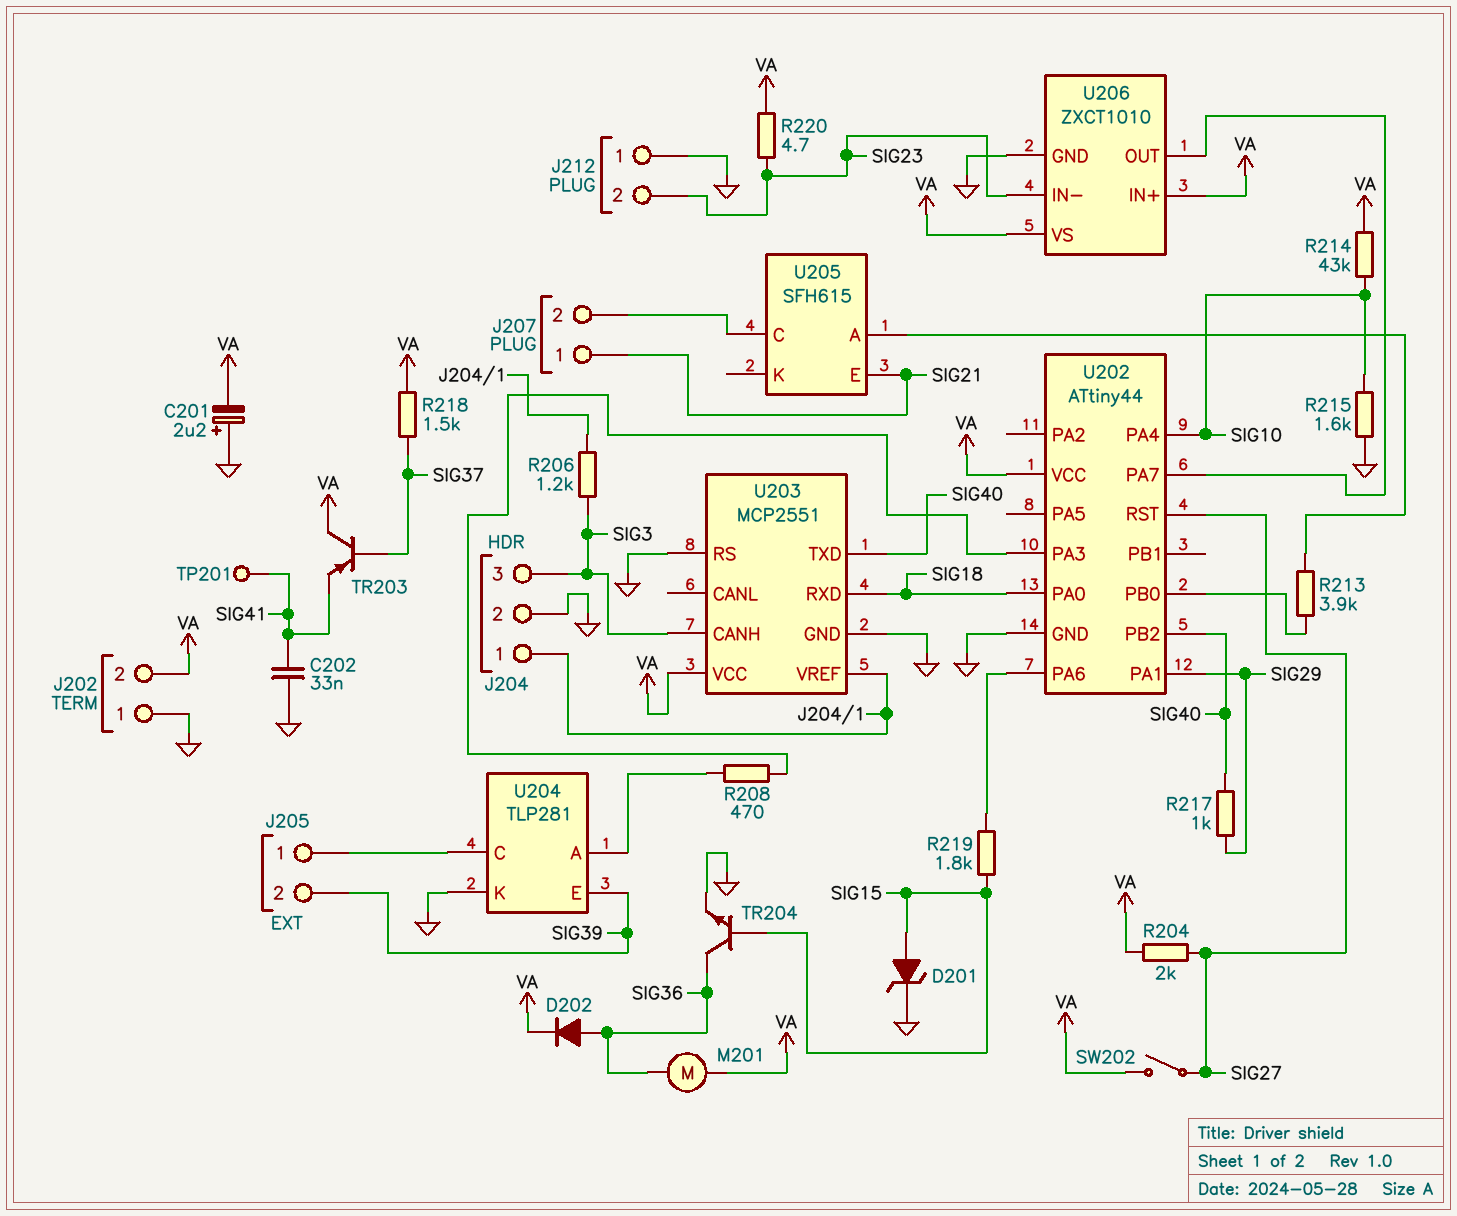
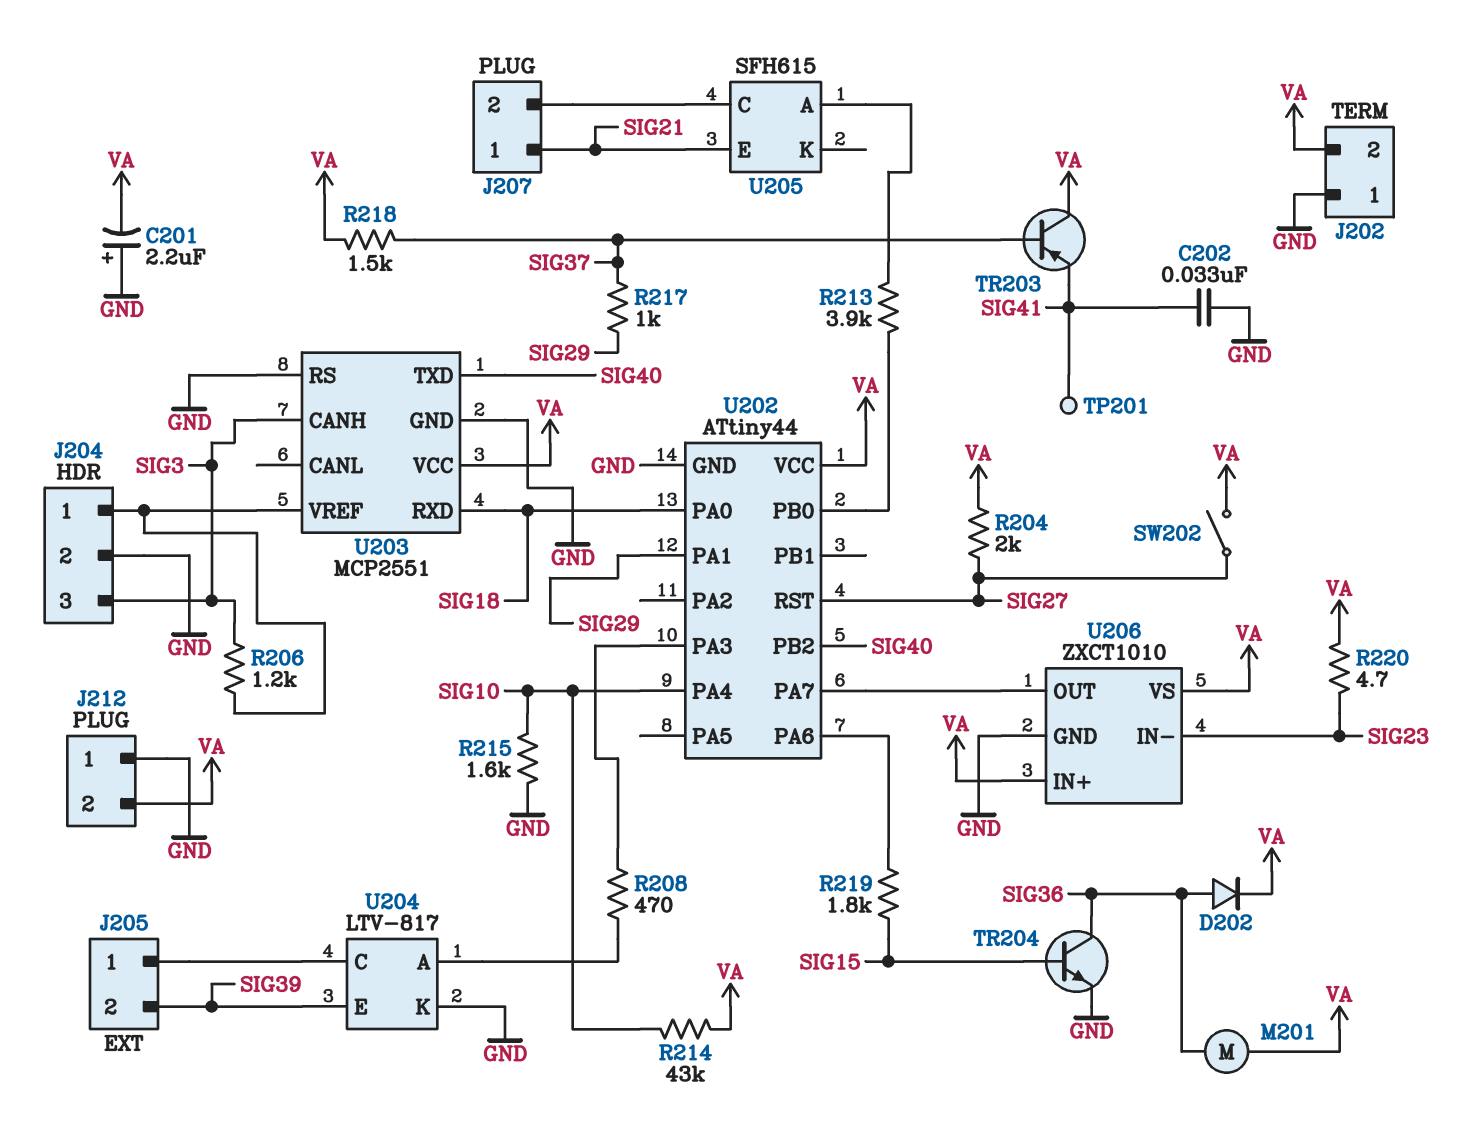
D201: zener (A SIG15, K GND) -> none
J212 pin 2: SIG23 -> VA
R217: 1k (SIG29, SIG40) -> 1k (SIG29, SIG37)
U204: TLP281 -> LTV-817

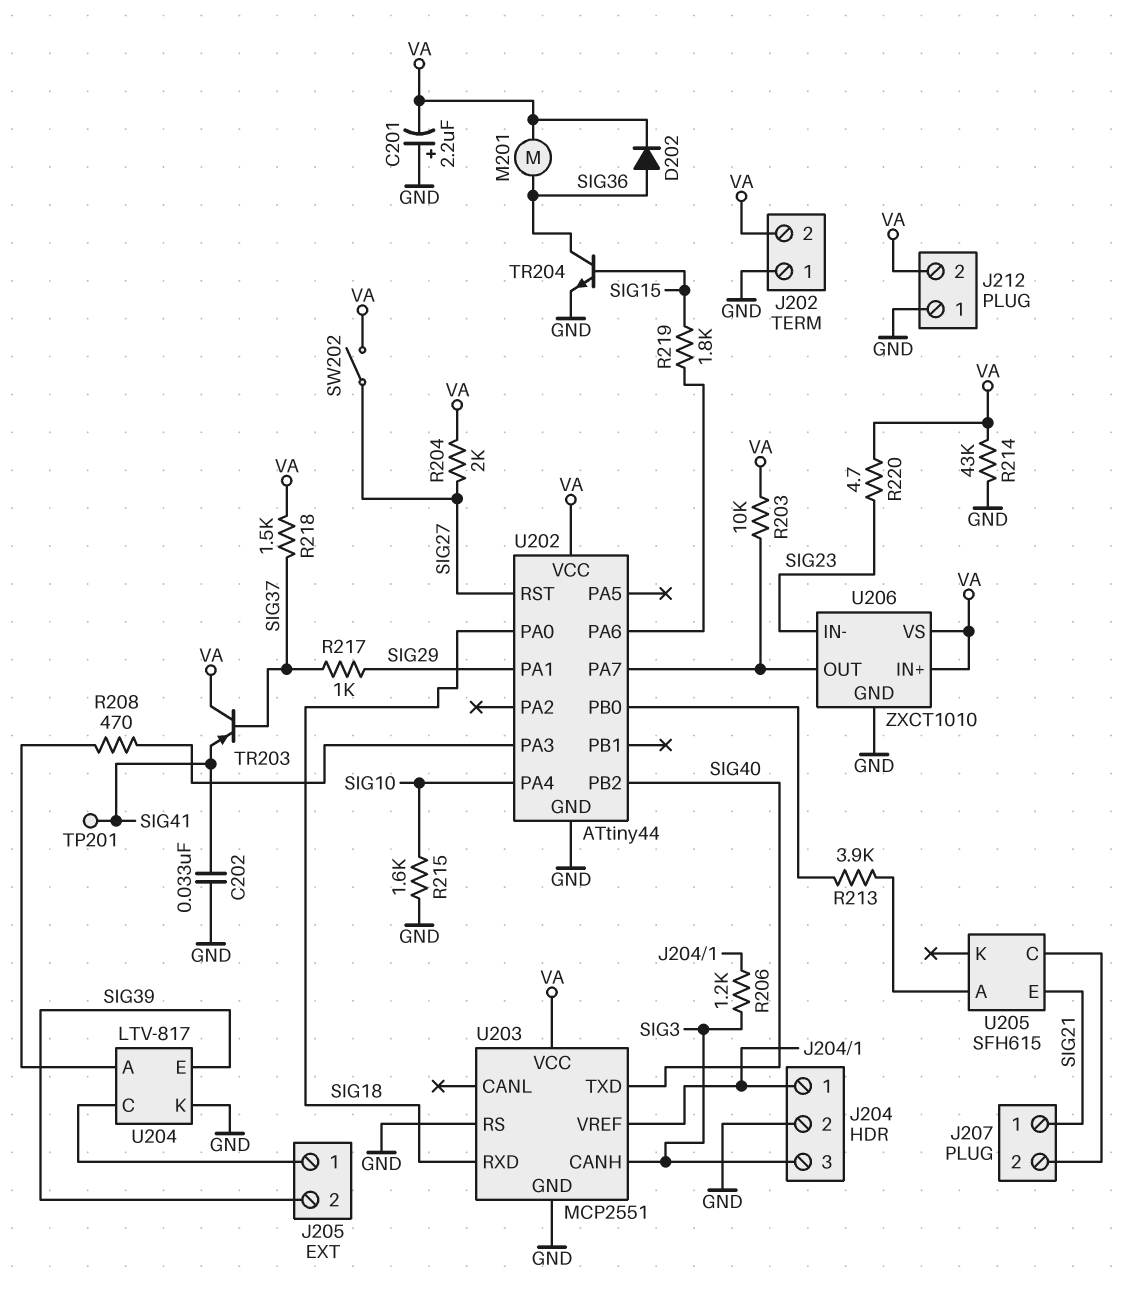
R203: none -> 10k (U202/PA7, VA)
R214: 43k (SIG10, VA) -> 43k (GND, VA)

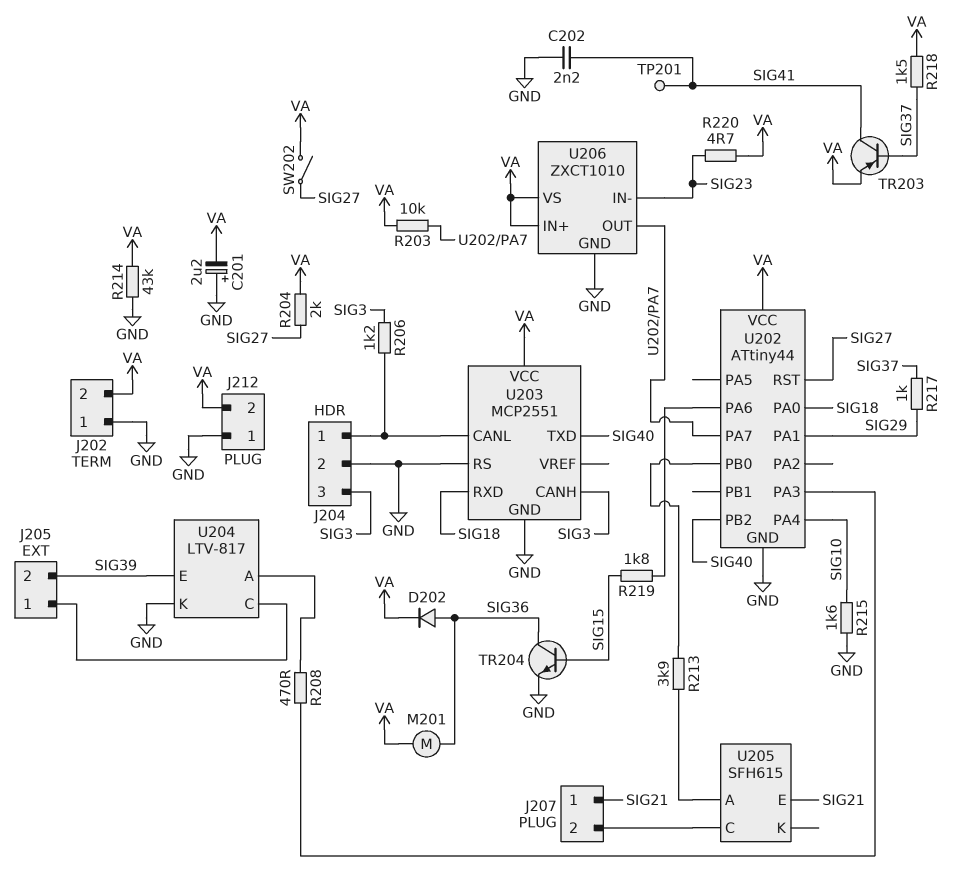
C202: 33nF (GND, SIG41) -> 2.2nF (GND, SIG41)
TR203: PNP (B SIG37, C VA, E SIG41) -> PNP (B SIG37, C SIG41, E VA)
U203 pin CANL: none -> J204/1
U203 pin VREF: J204/1 -> none

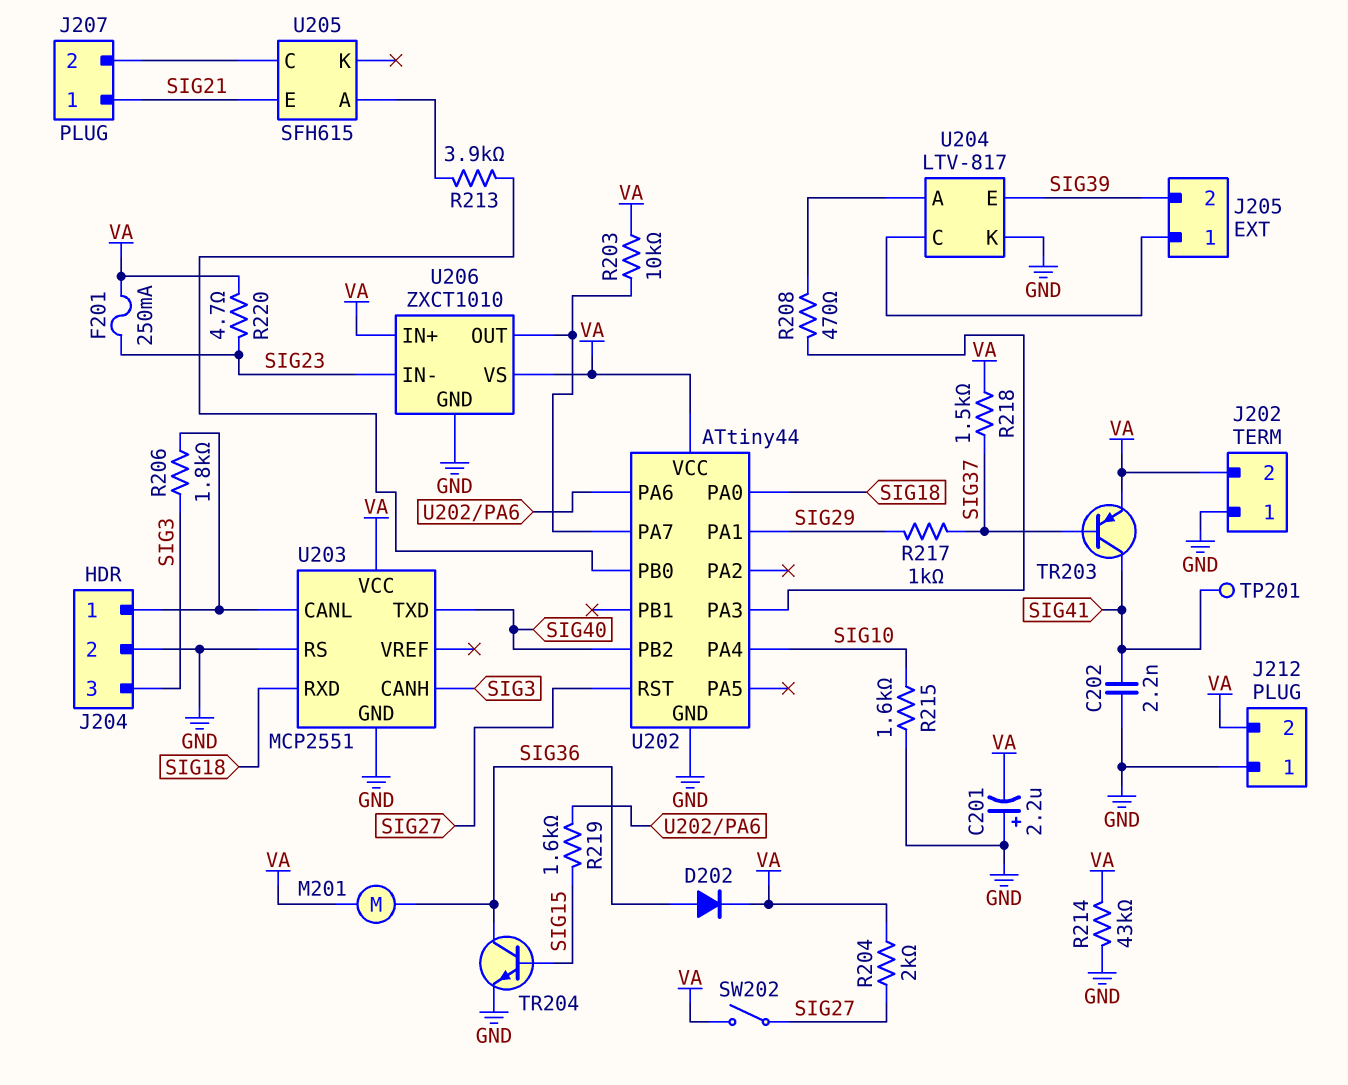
F201: none -> 250mA (SIG23, VA)
R206: 1.2k (J204/1, SIG3) -> 1.8k (J204/1, SIG3)
R219: 1.8k (SIG15, U202/PA6) -> 1.6k (SIG15, U202/PA6)

